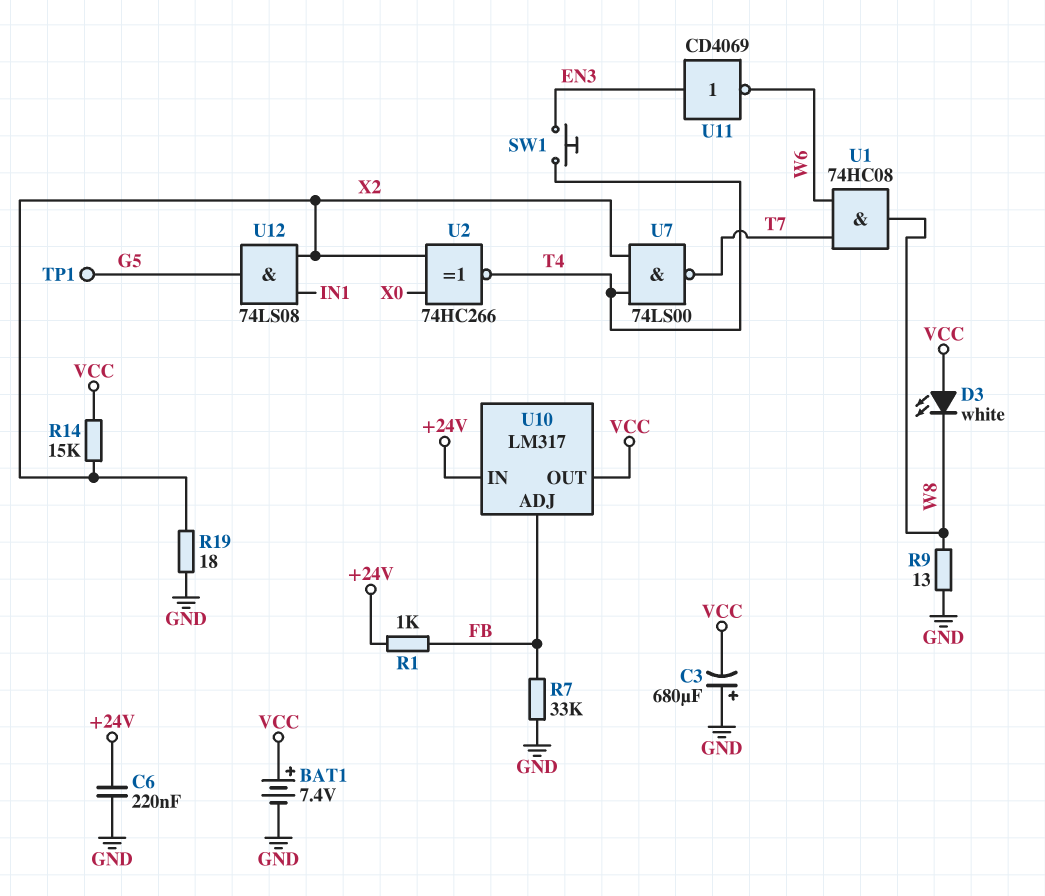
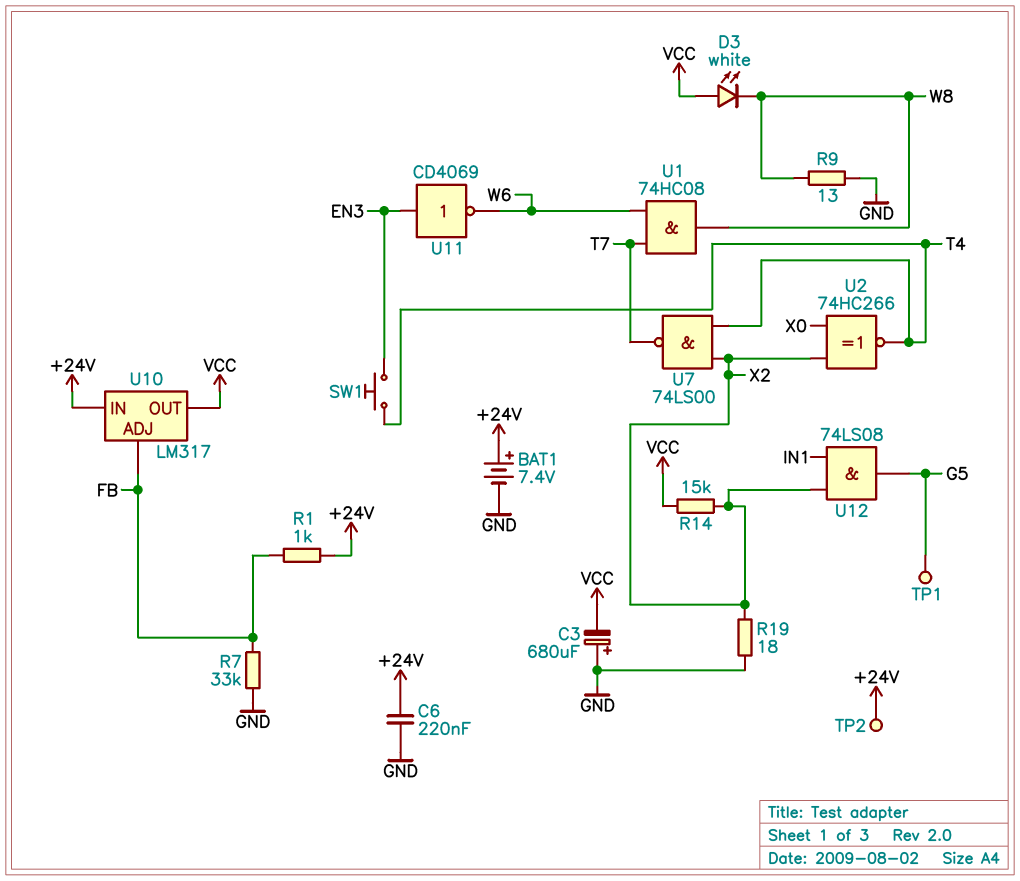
BAT1: 7.4V (plus VCC, minus GND) -> 7.4V (plus +24V, minus GND)
TP2: none -> test point (+24V)

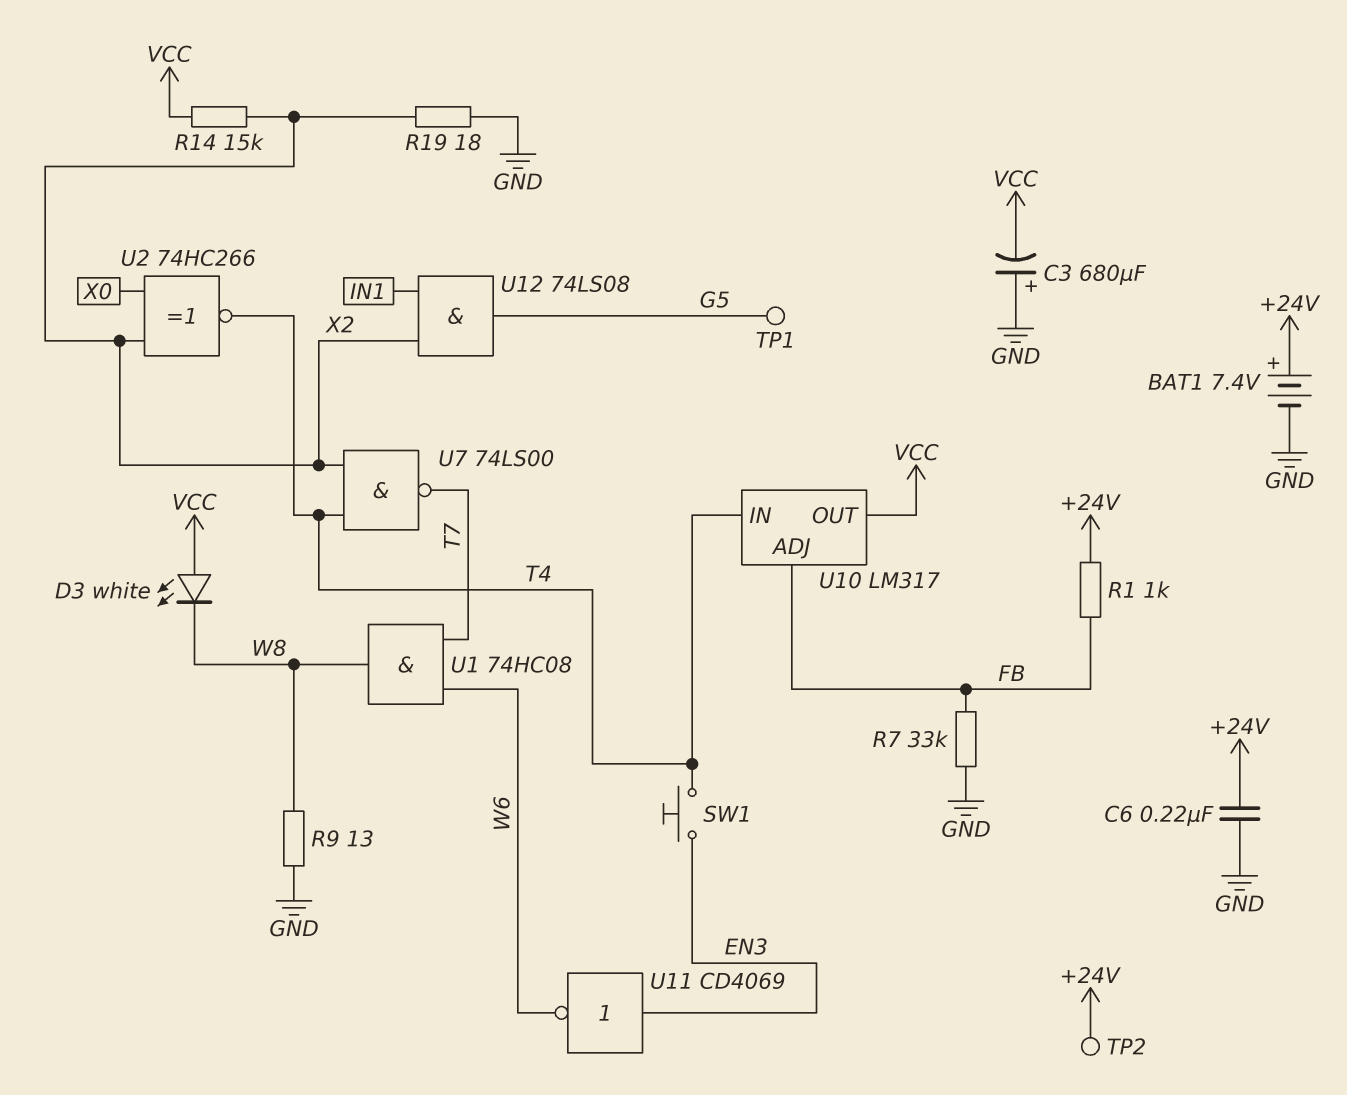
U10 pin IN: +24V -> T4

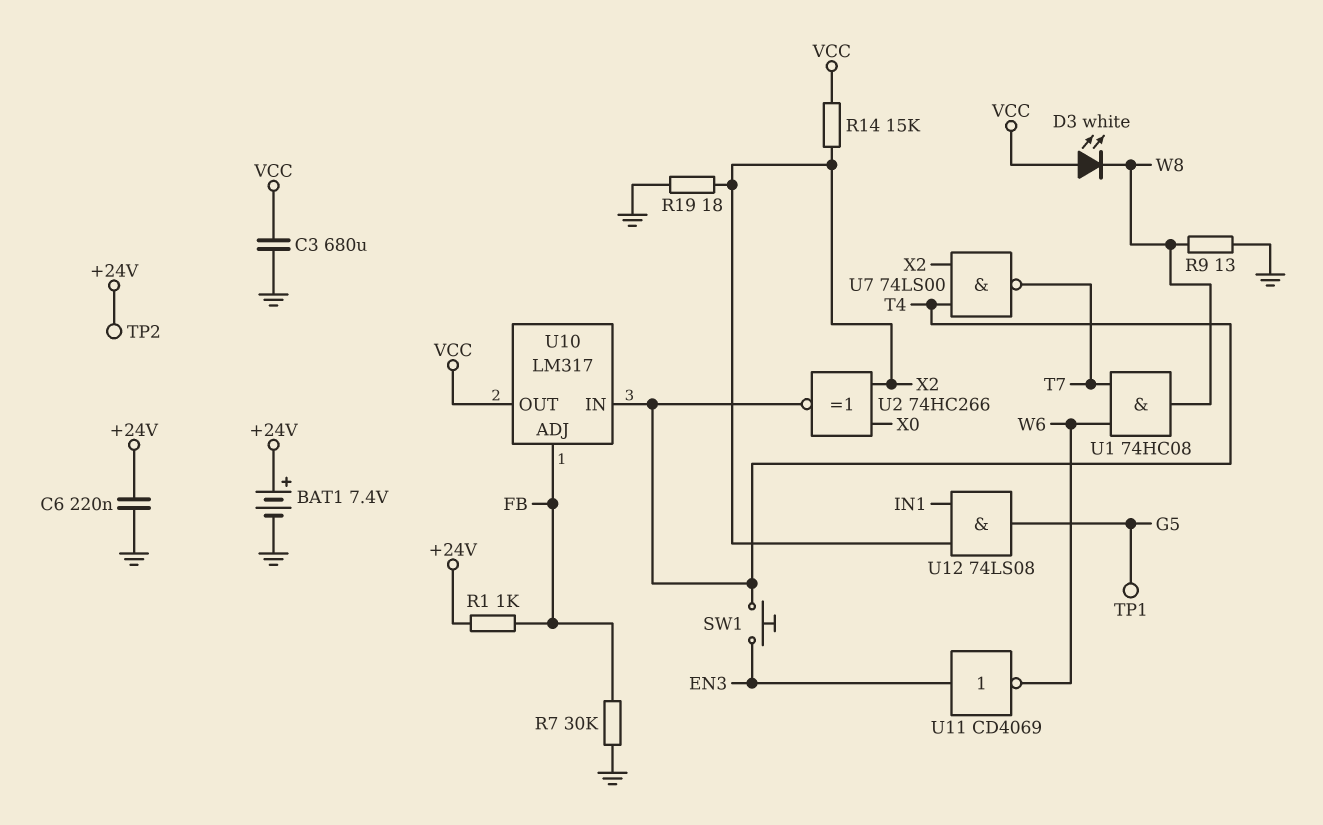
C3: 680uF (plus GND, minus VCC) -> 680uF (GND, VCC)
R7: 33k (FB, GND) -> 30k (FB, GND)

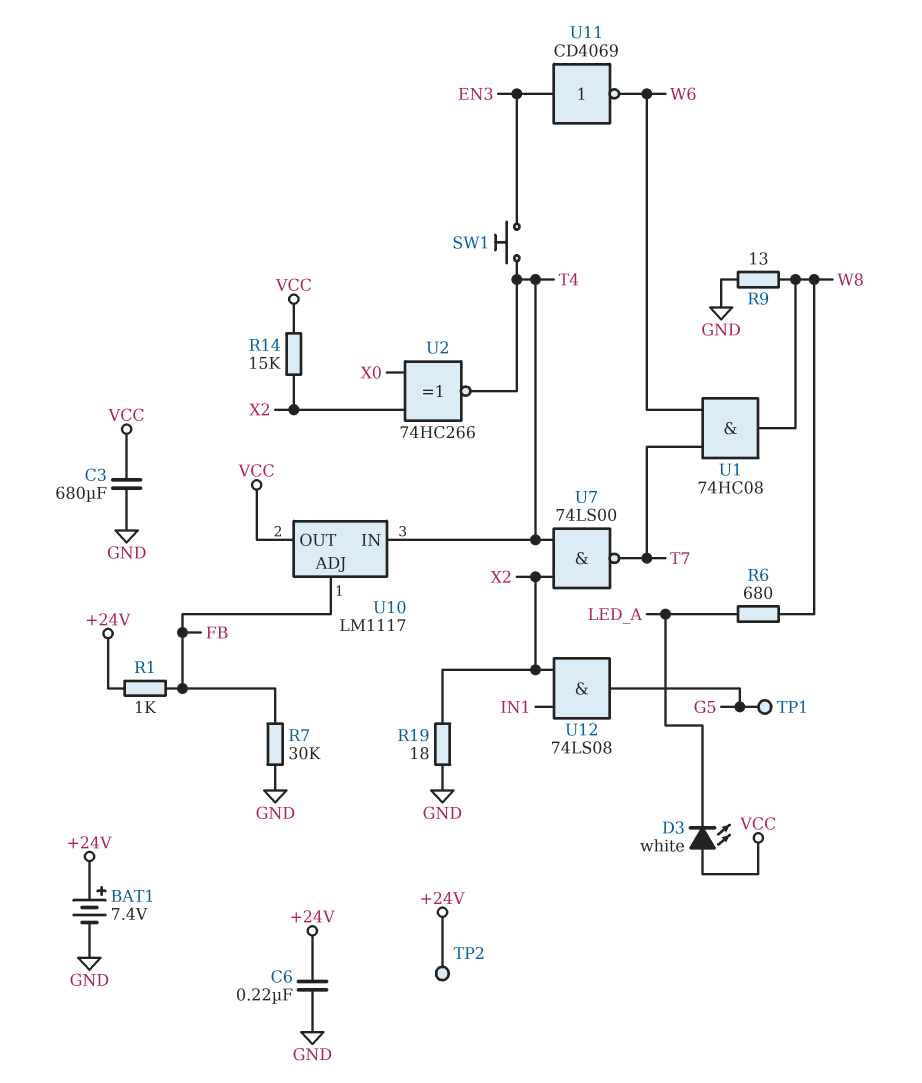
D3: LED white (A VCC, K W8) -> LED white (A VCC, K LED_A)
R6: none -> 680 (LED_A, W8)
U10: LM317 -> LM1117

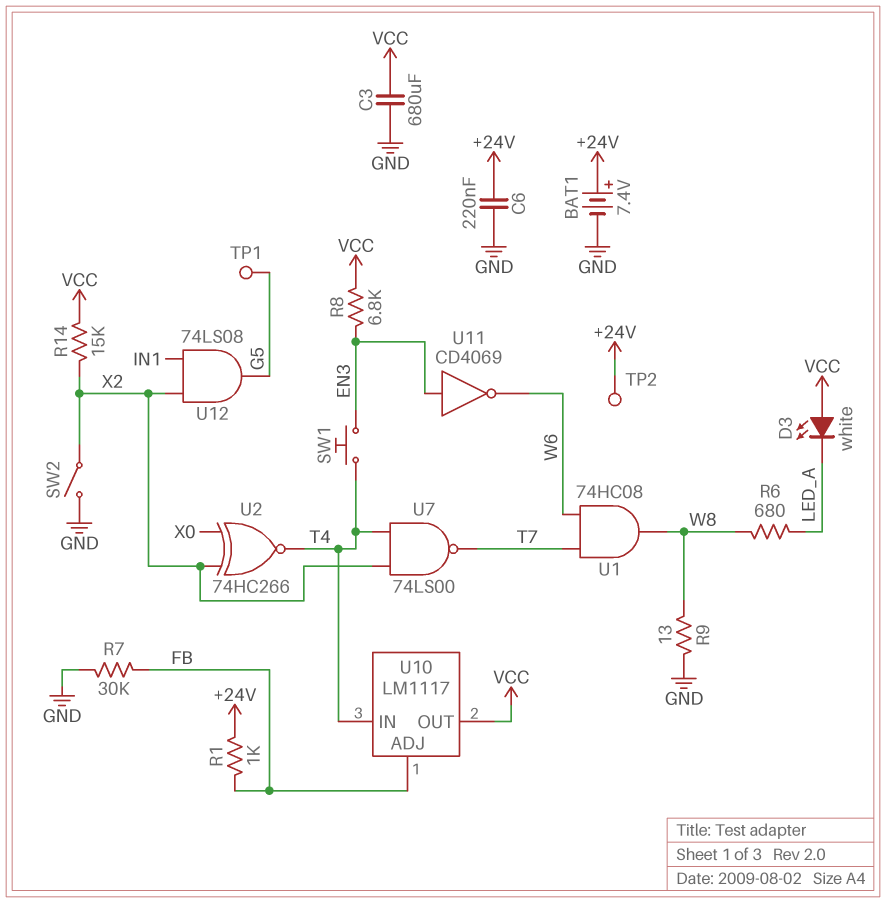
R8: none -> 6.8k (EN3, VCC)
R19: 18 (GND, X2) -> none
SW2: none -> switch (GND, X2)

